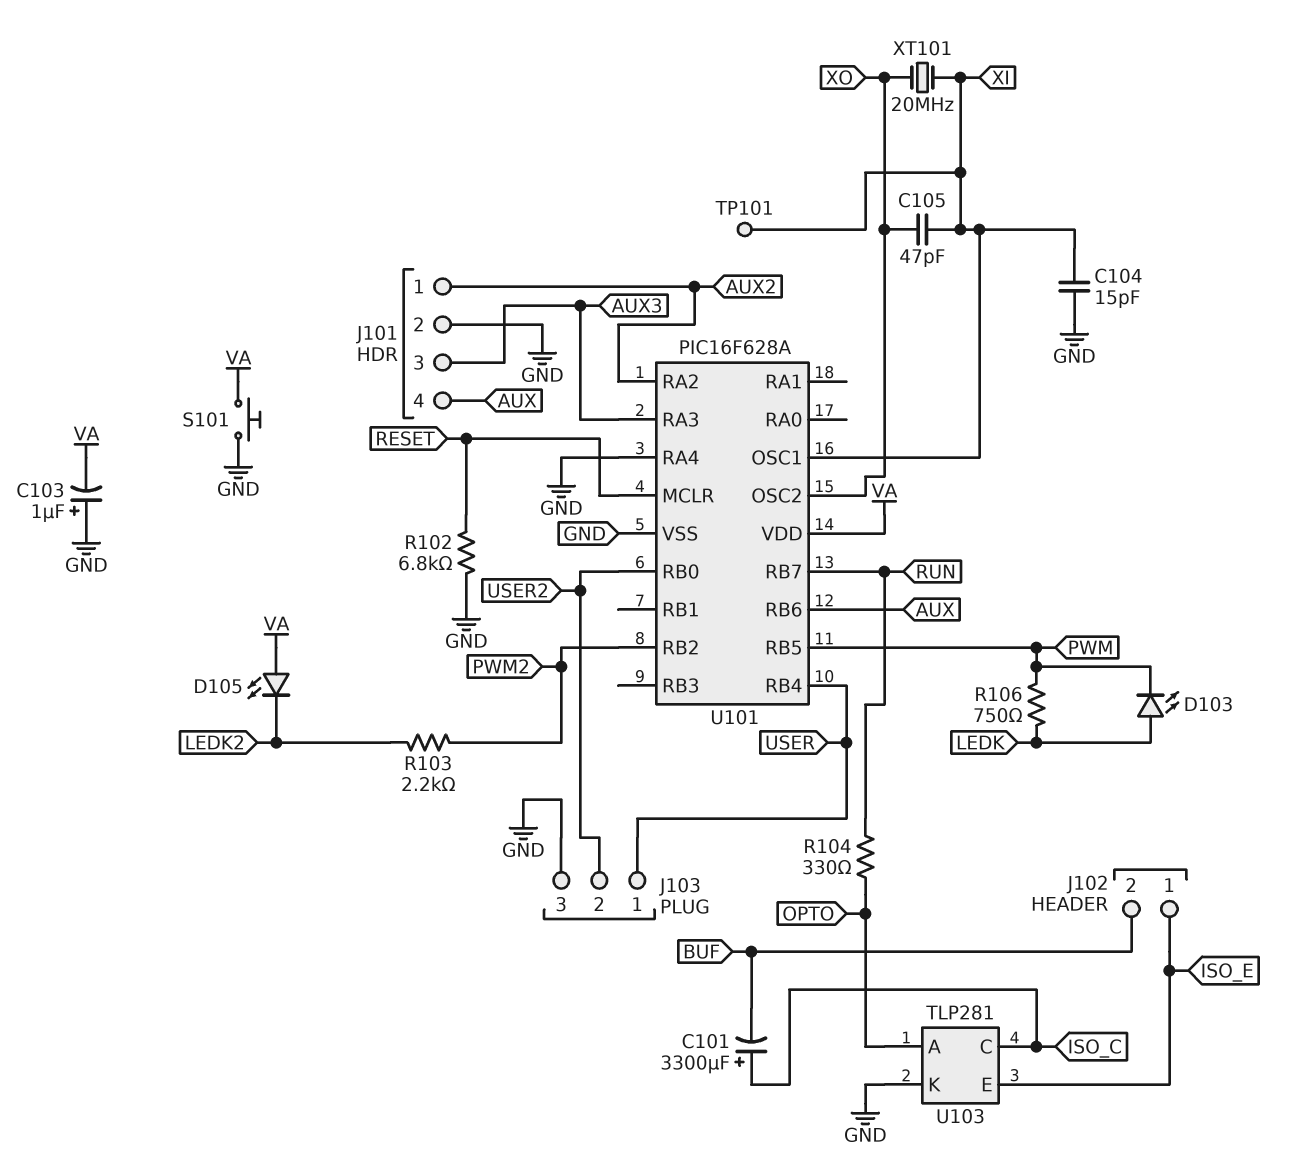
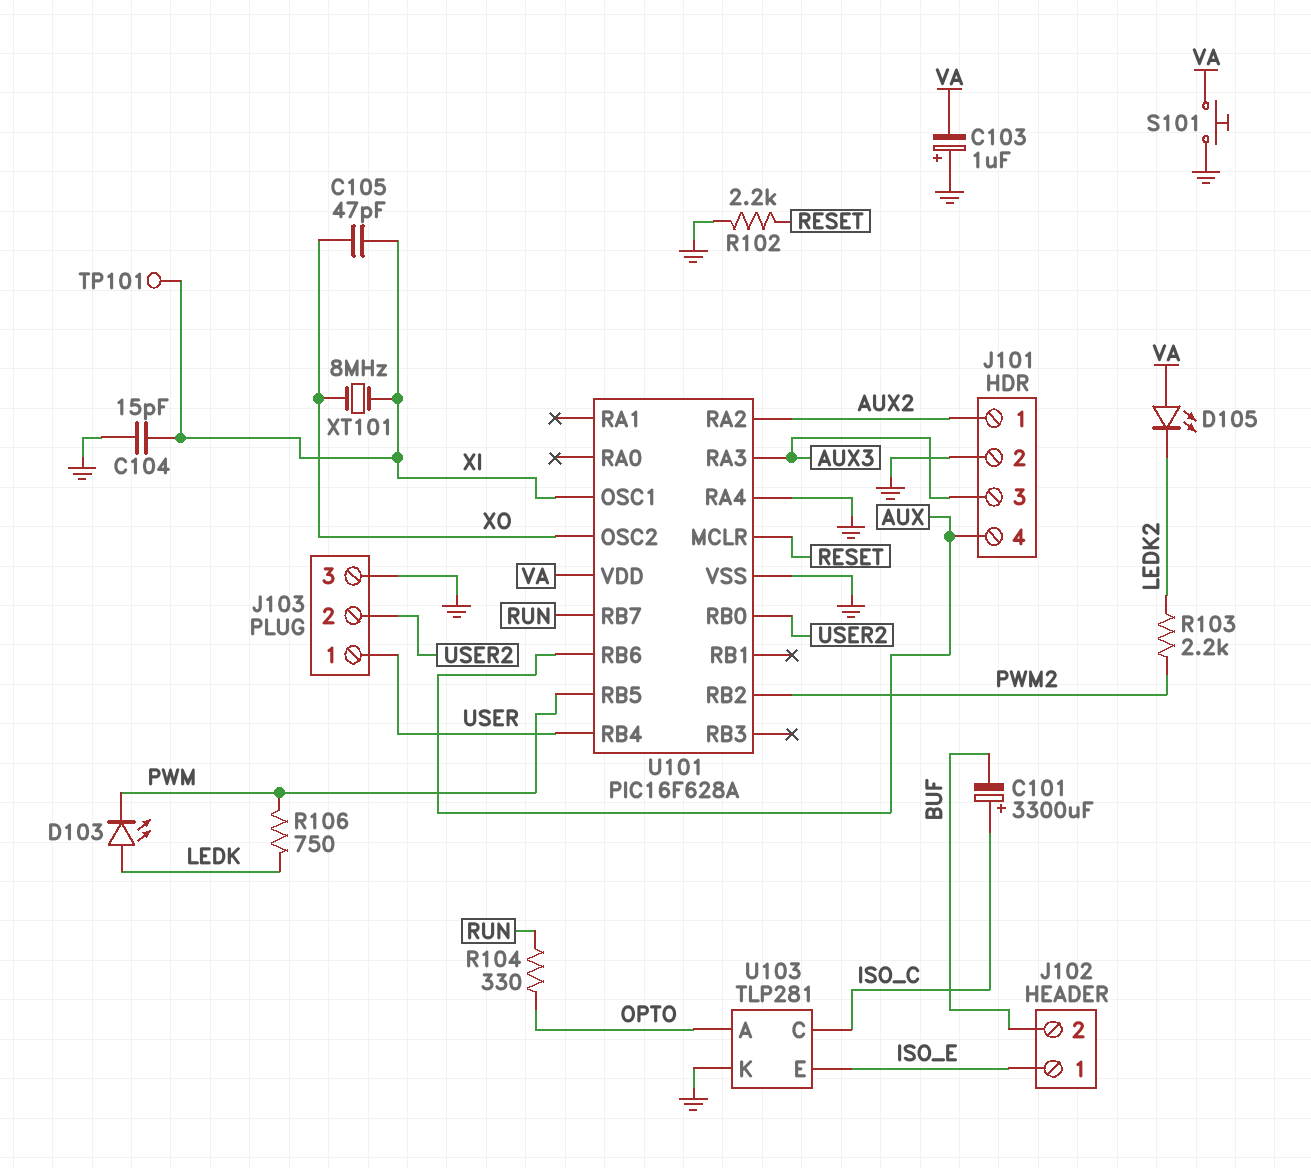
R102: 6.8k (GND, RESET) -> 2.2k (GND, RESET)
XT101: 20MHz (XI, XO) -> 8MHz (XI, XO)

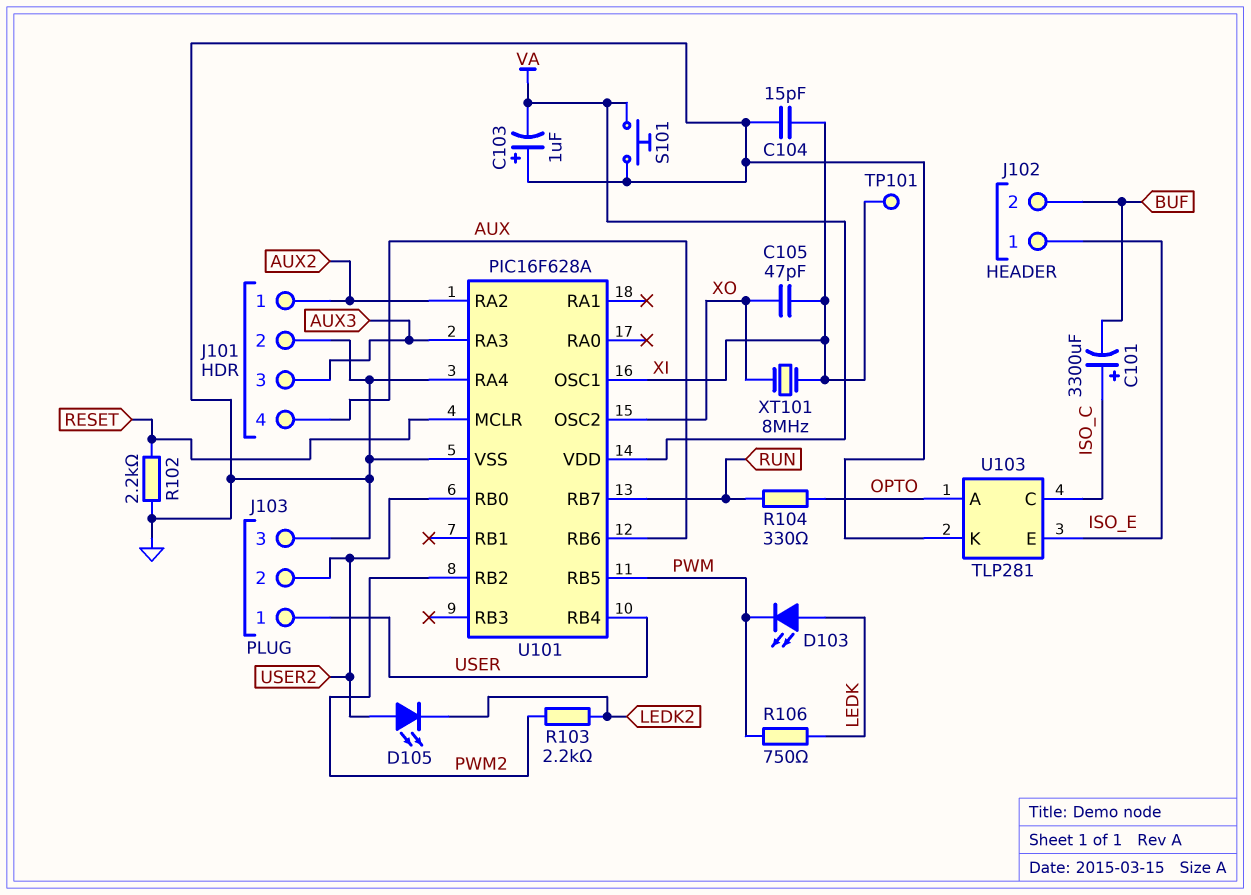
D105: LED (A VA, K LEDK2) -> LED (A USER2, K LEDK2)

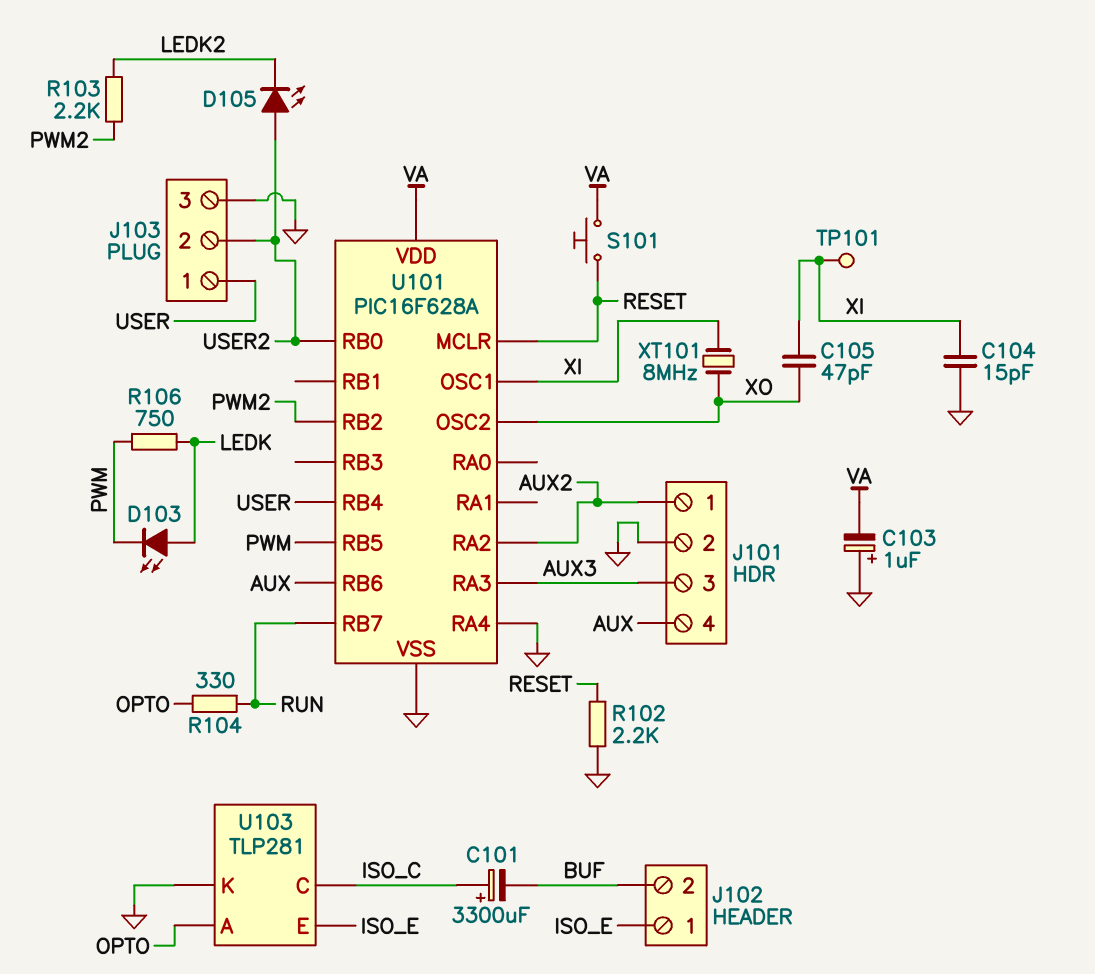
S101: button (GND, VA) -> button (RESET, VA)

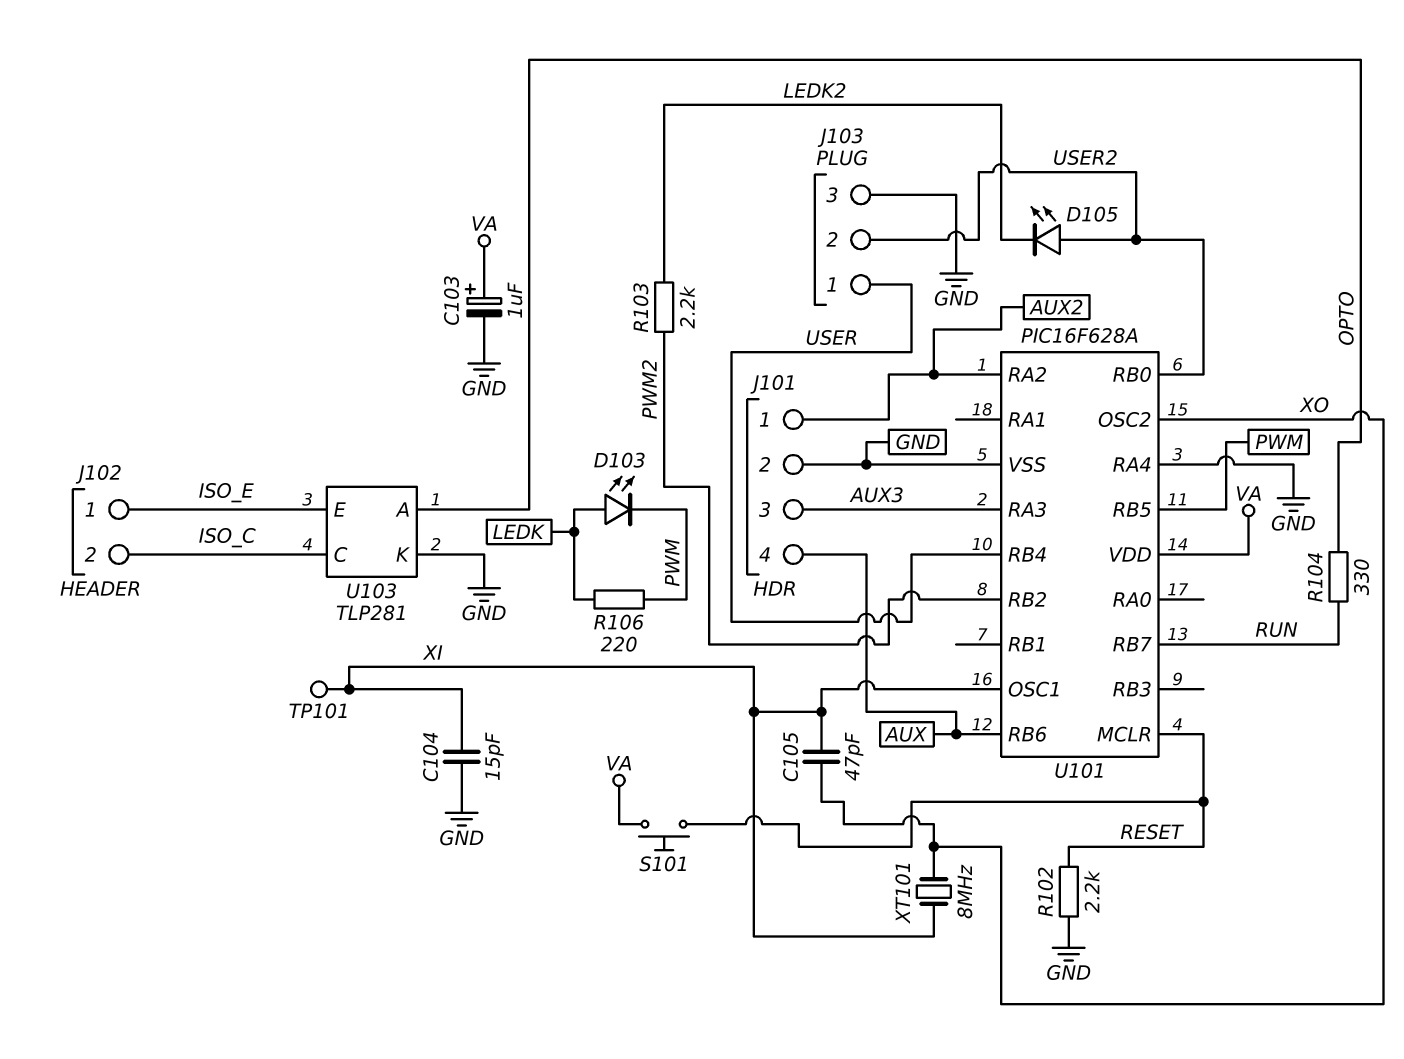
C101: 3300uF (plus ISO_C, minus BUF) -> none
C103: 1uF (plus GND, minus VA) -> 1uF (plus VA, minus GND)
J102 pin 2: BUF -> ISO_C
R106: 750 (LEDK, PWM) -> 220 (LEDK, PWM)

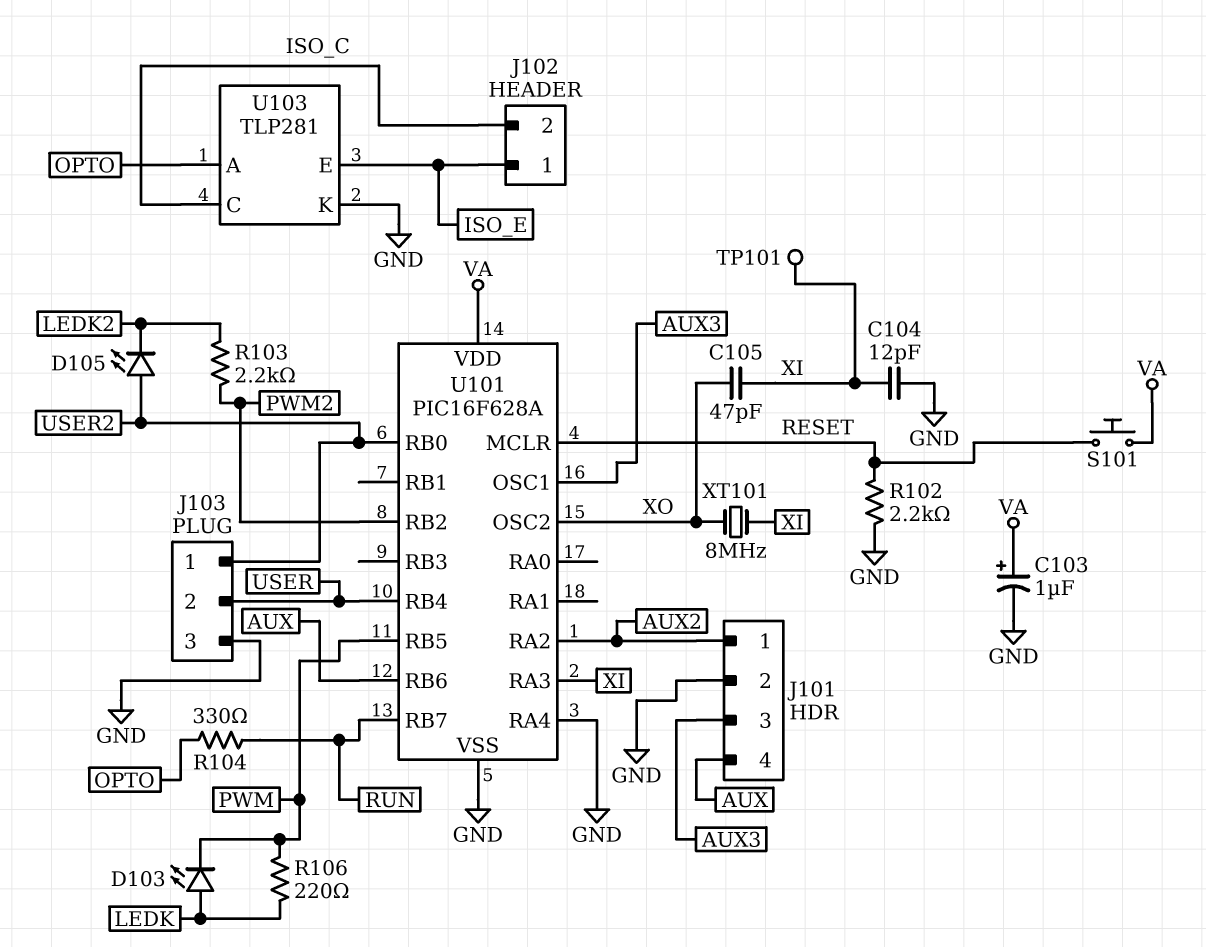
C104: 15pF (GND, XI) -> 12pF (GND, XI)
J103 pin 1: USER -> USER2
J103 pin 2: USER2 -> USER
U101 pin OSC1: XI -> AUX3
U101 pin RA3: AUX3 -> XI

